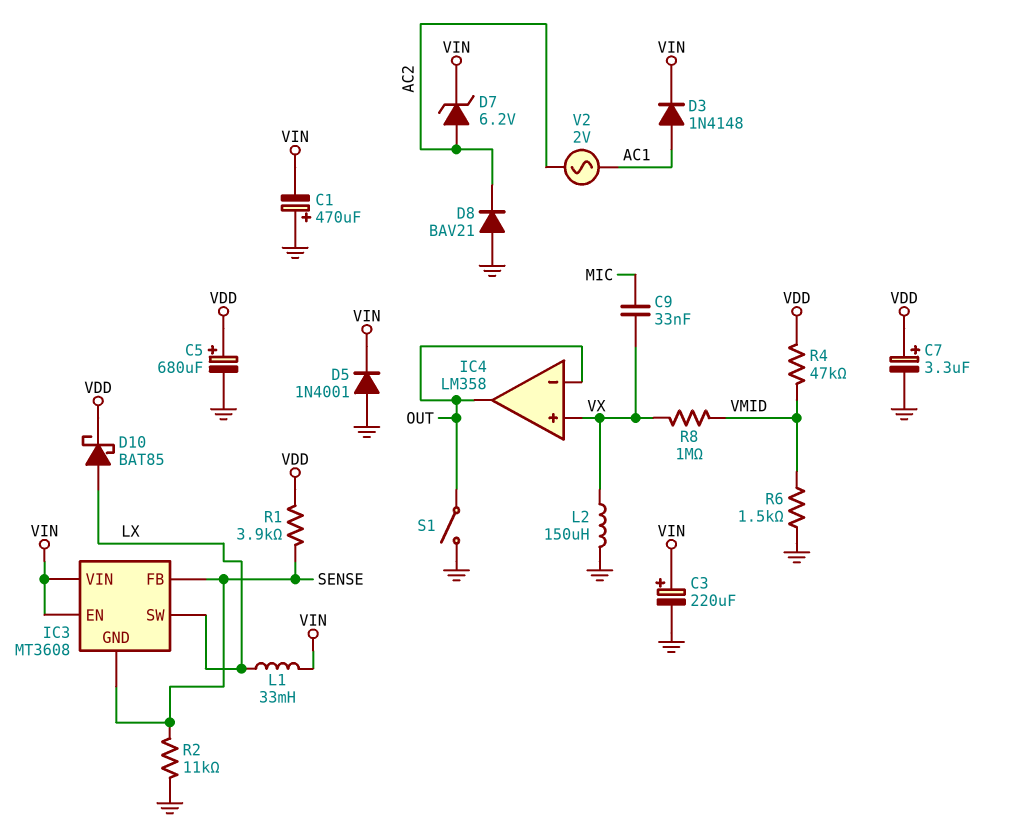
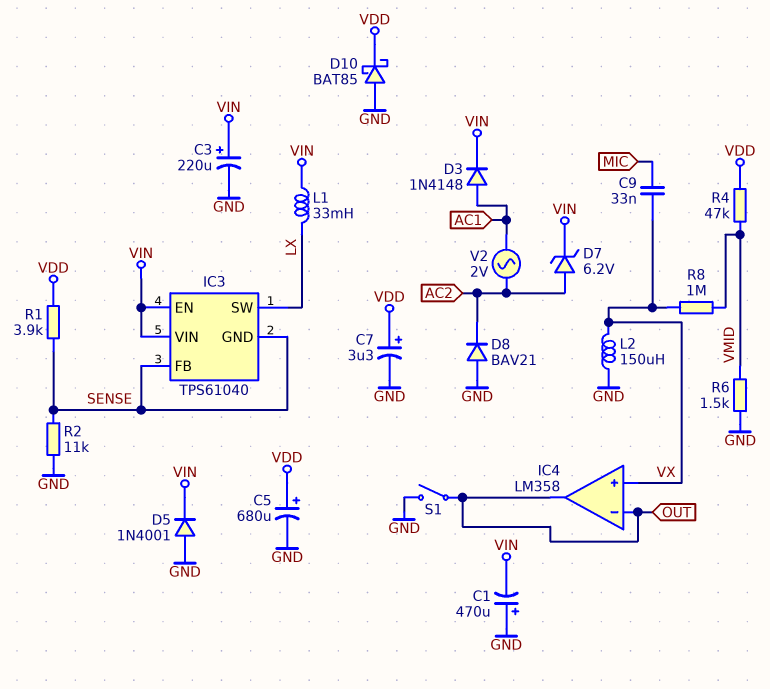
D10: schottky BAT85 (A LX, K VDD) -> schottky BAT85 (A GND, K VDD)
IC3: MT3608 -> TPS61040

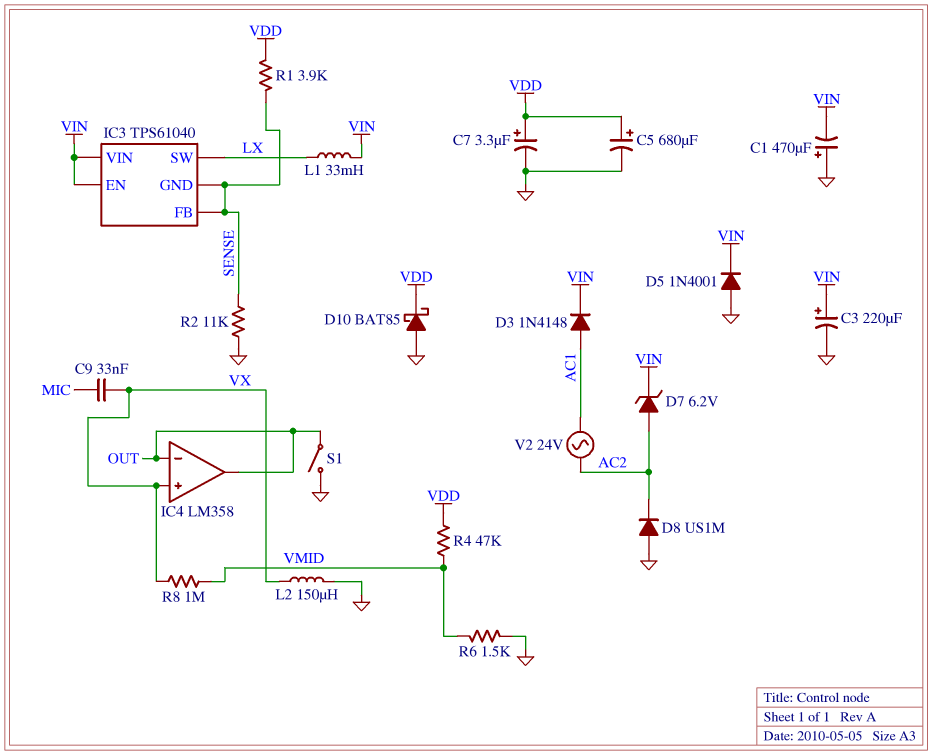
D8: diode BAV21 (A GND, K AC2) -> diode US1M (A GND, K AC2)
V2: AC 2V (AC1, AC2) -> AC 24V (AC1, AC2)

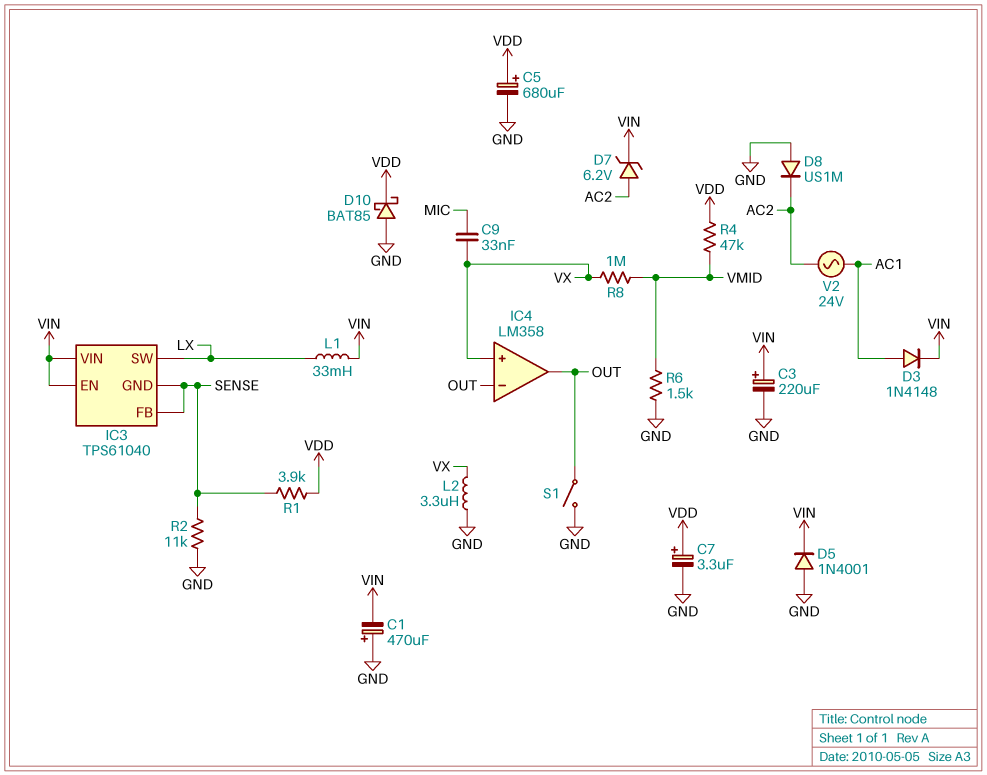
L2: 150uH (GND, VX) -> 3.3uH (GND, VX)

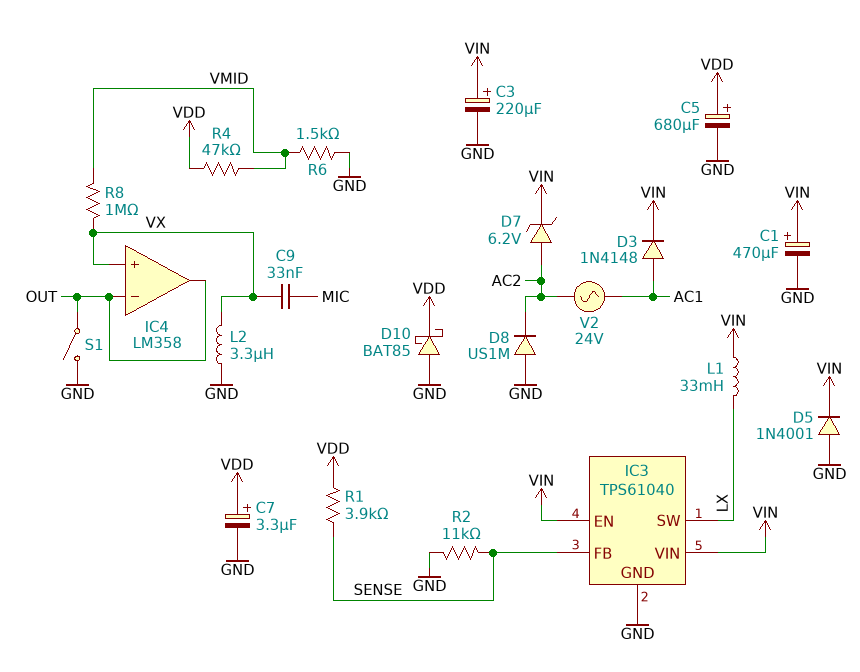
C1: 470uF (plus GND, minus VIN) -> 470uF (plus VIN, minus GND)
IC3 pin GND: SENSE -> GND

